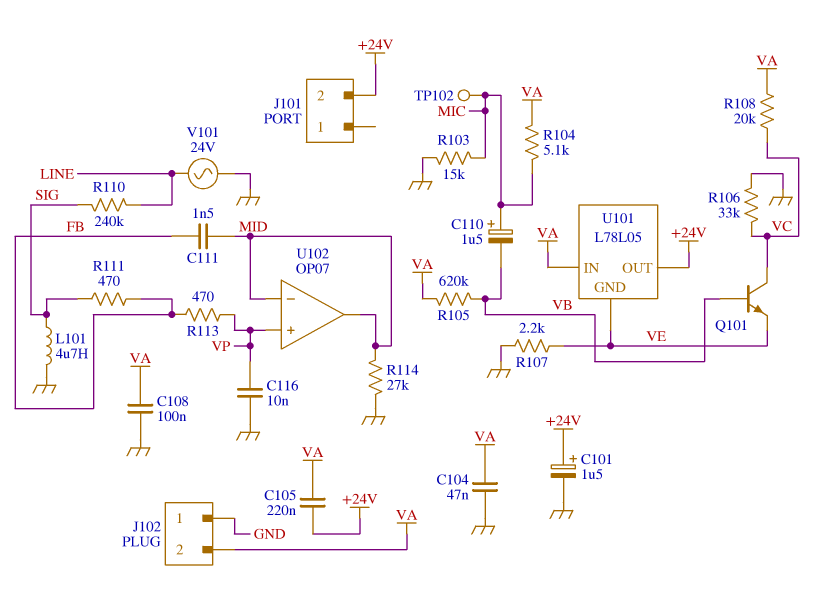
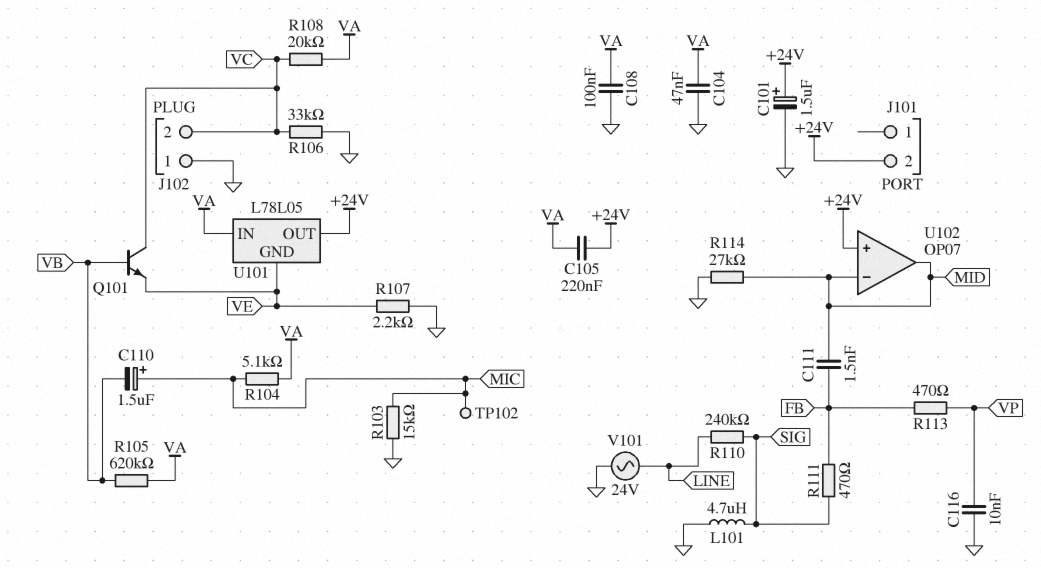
J102 pin 2: VA -> VC
U102 pin in+: VP -> +24V

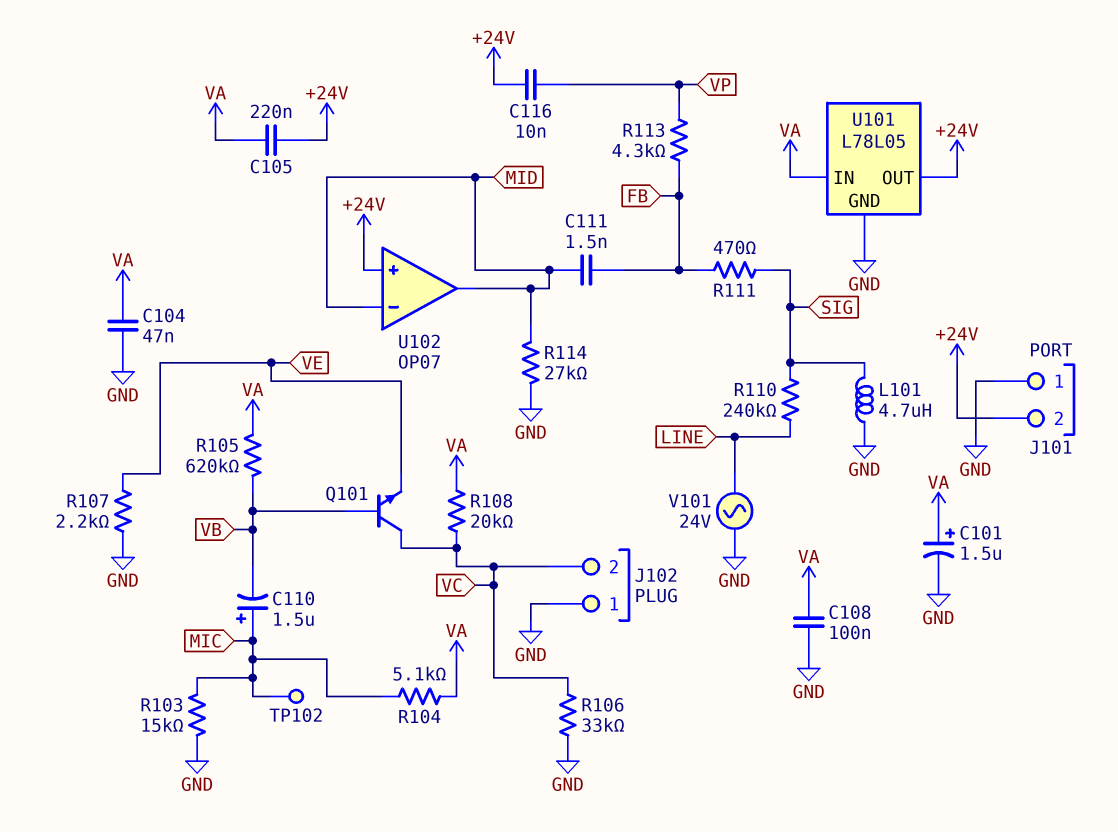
C101: 1.5uF (plus +24V, minus GND) -> 1.5uF (plus VA, minus GND)
C116: 10nF (GND, VP) -> 10nF (+24V, VP)
J101 pin 1: none -> GND
R113: 470 (FB, VP) -> 4.3k (FB, VP)
U101 pin GND: VE -> GND

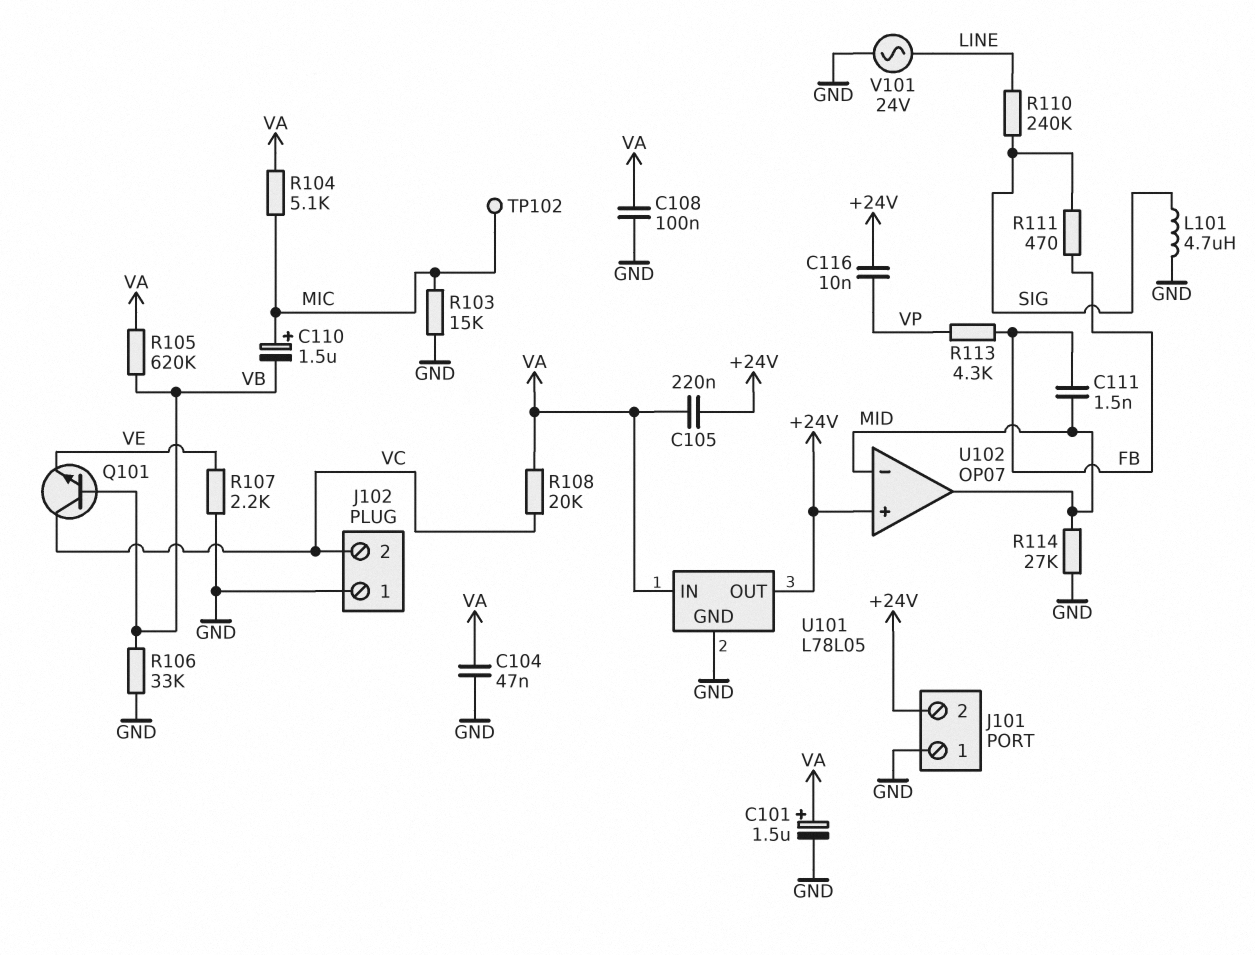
R106: 33k (GND, VC) -> 33k (GND, VB)

